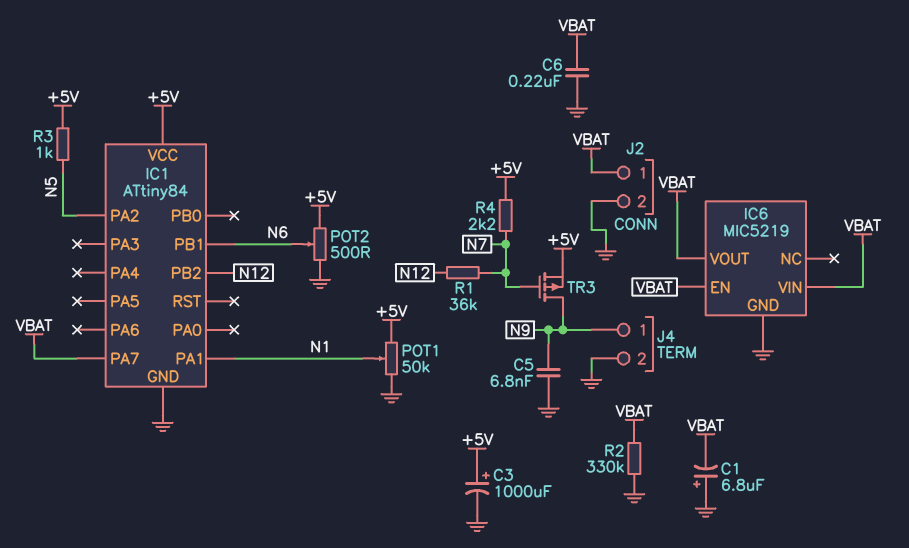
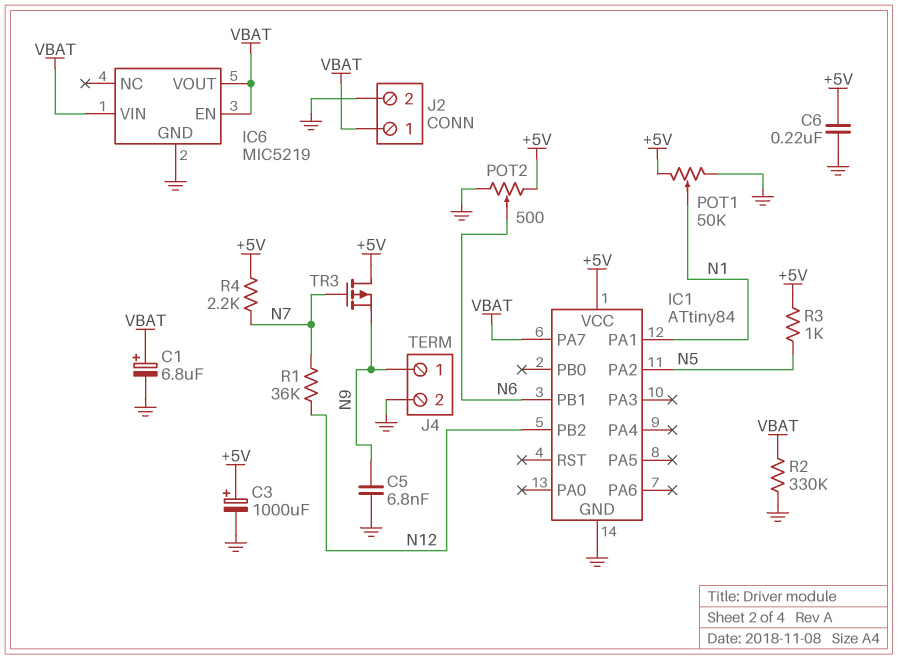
C1: 6.8uF (plus GND, minus VBAT) -> 6.8uF (plus VBAT, minus GND)
C6: 220nF (GND, VBAT) -> 220nF (+5V, GND)
TR3: PMOS (G N7, D N9, S +5V) -> PMOS (G N7, D +5V, S N9)

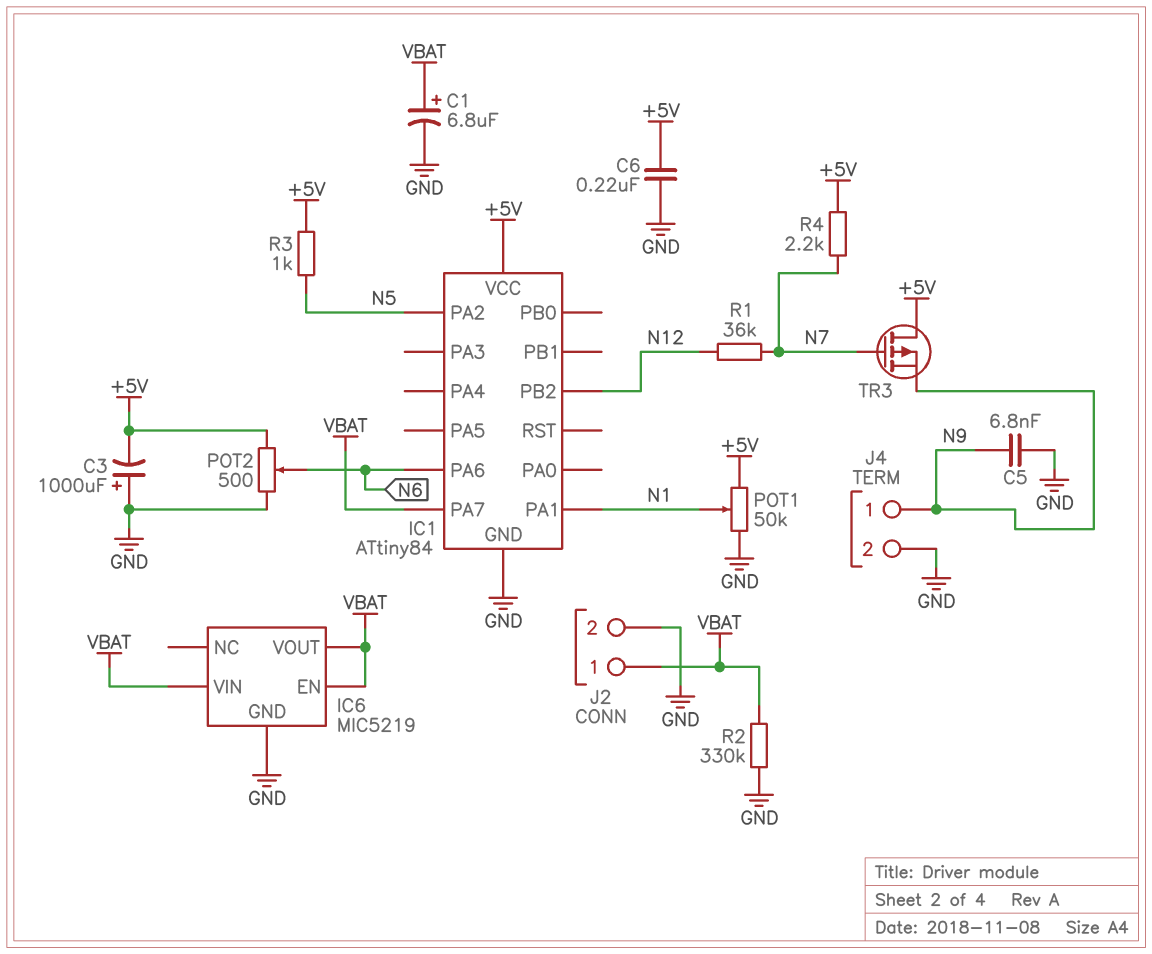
C3: 1000uF (plus +5V, minus GND) -> 1000uF (plus GND, minus +5V)
IC1 pin PA6: none -> N6
IC1 pin PB1: N6 -> none

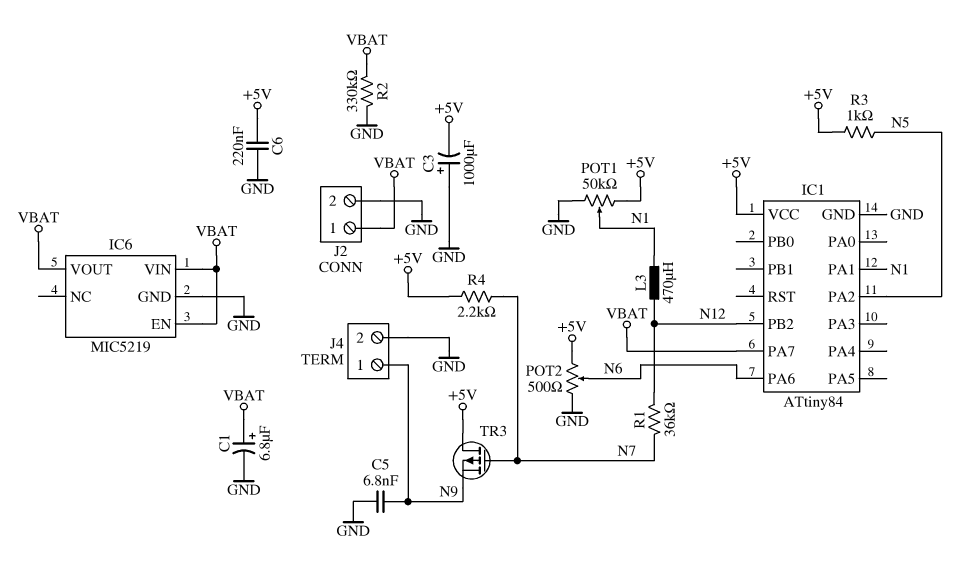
L3: none -> 470uH (N1, N12)

